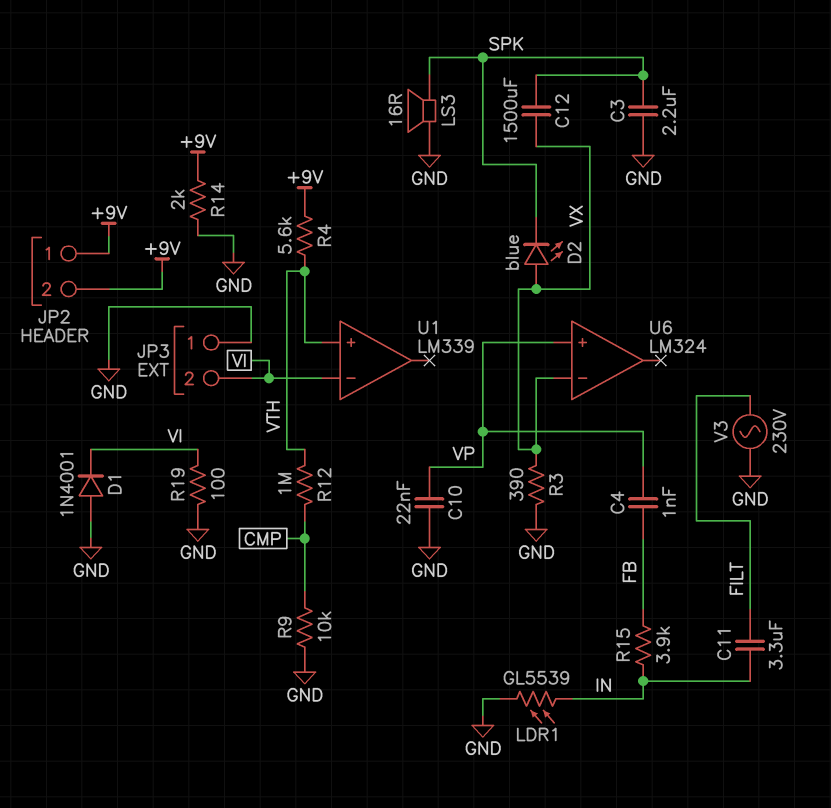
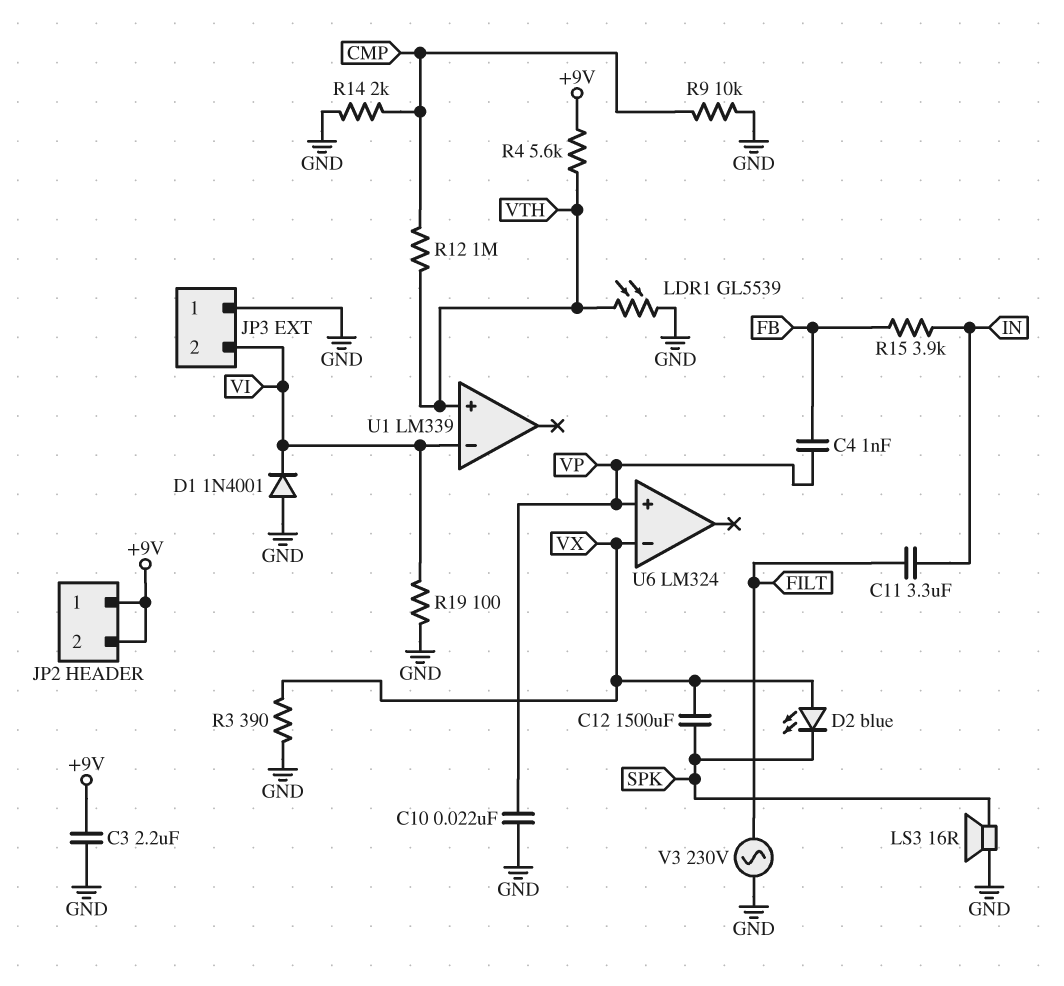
C3: 2.2uF (GND, SPK) -> 2.2uF (+9V, GND)
LDR1: GL5539 (GND, IN) -> GL5539 (GND, VTH)
R14: 2k (+9V, GND) -> 2k (CMP, GND)

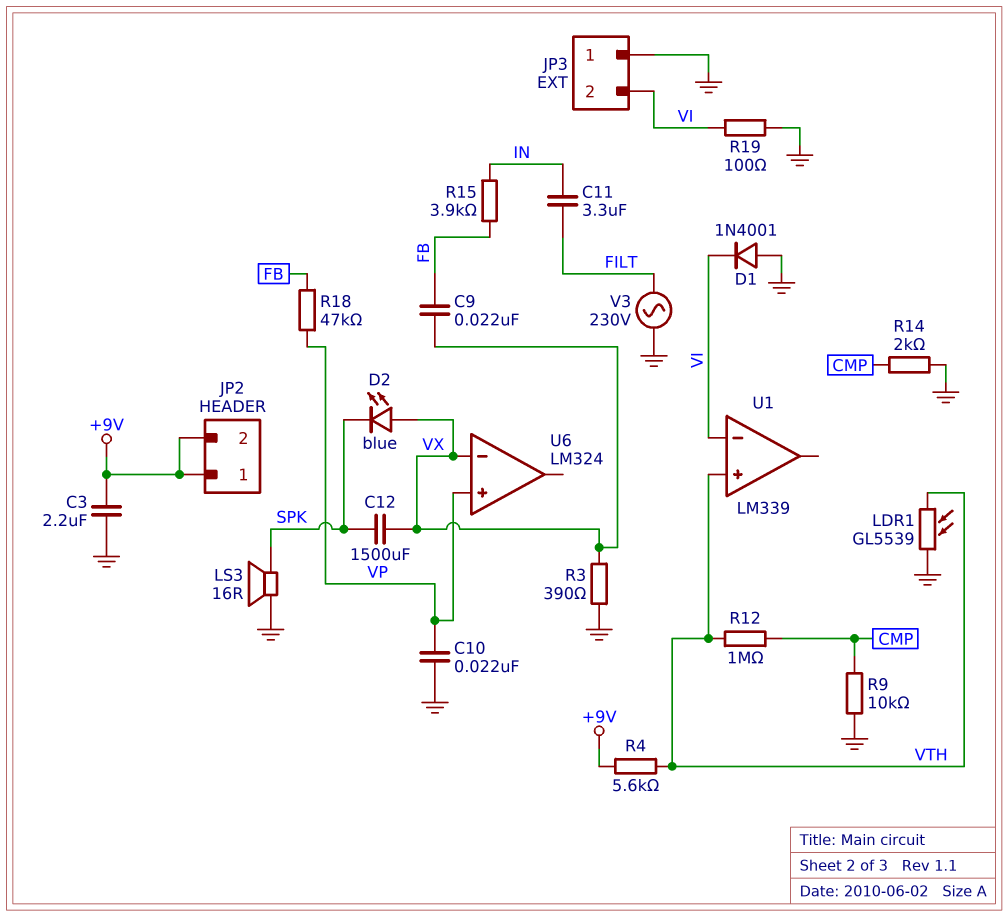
C4: 1nF (FB, VP) -> none
C9: none -> 22nF (FB, VX)
R18: none -> 47k (FB, VP)

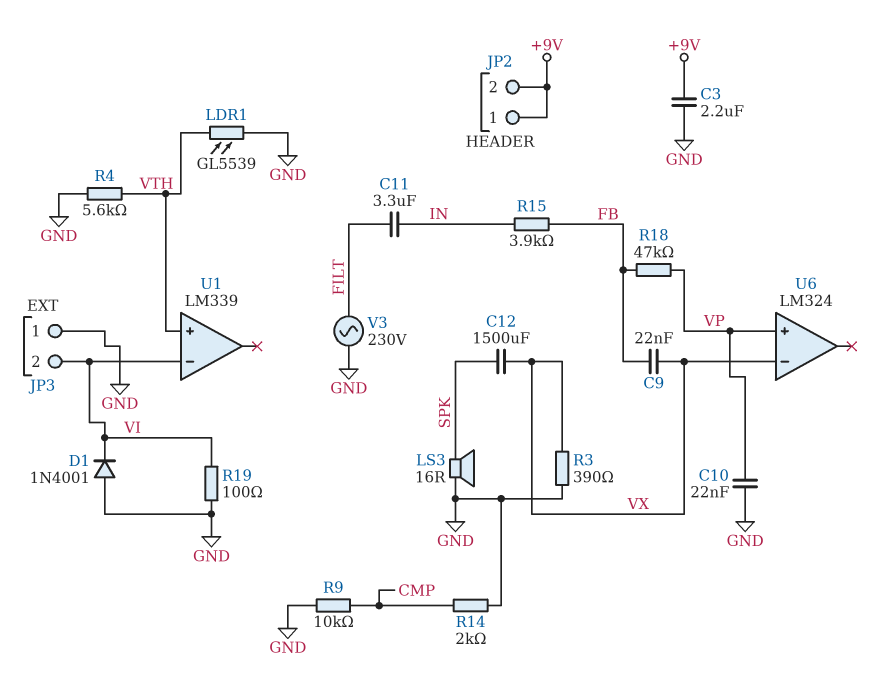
D2: LED blue (A VX, K SPK) -> none
R4: 5.6k (+9V, VTH) -> 5.6k (GND, VTH)
R12: 1M (CMP, VTH) -> none

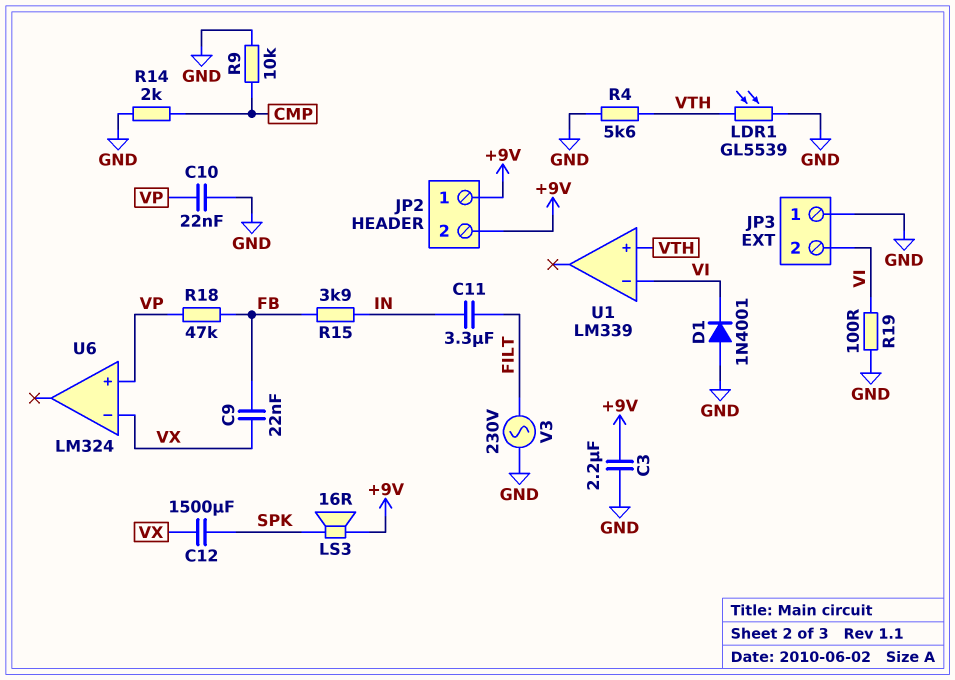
LS3: speaker 16R (GND, SPK) -> speaker 16R (+9V, SPK)
R3: 390 (GND, VX) -> none

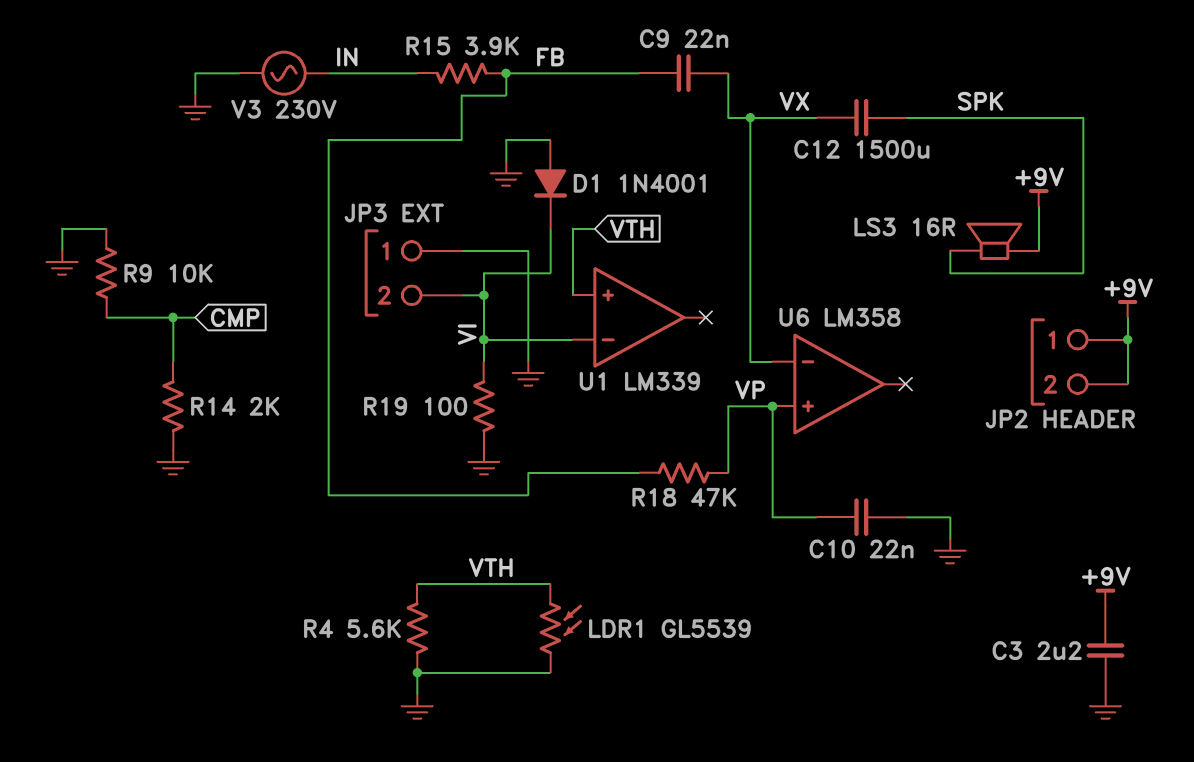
C11: 3.3uF (FILT, IN) -> none
U6: LM324 -> LM358
V3: AC 230V (FILT, GND) -> AC 230V (GND, IN)

